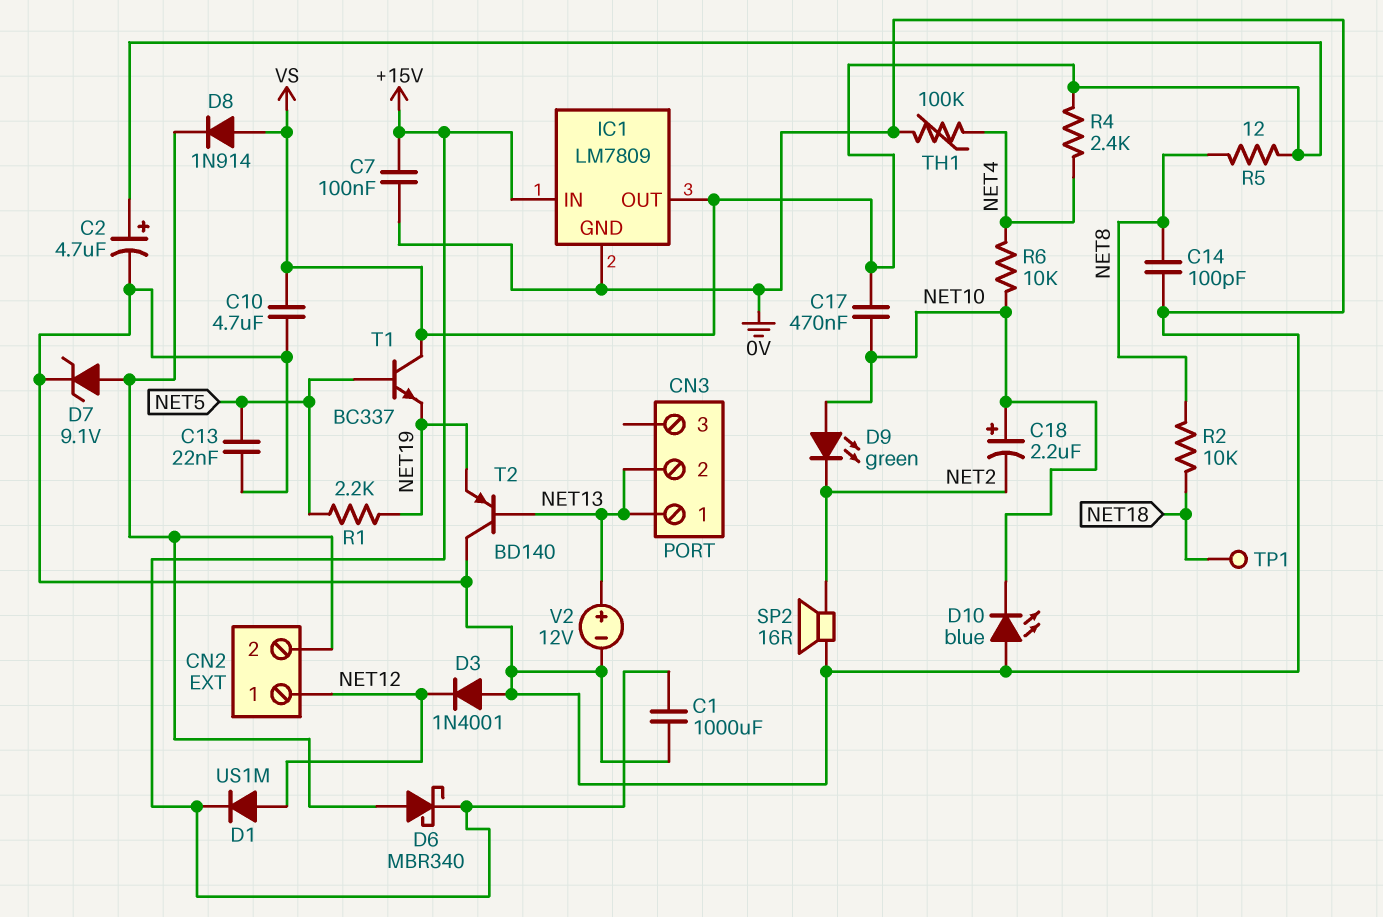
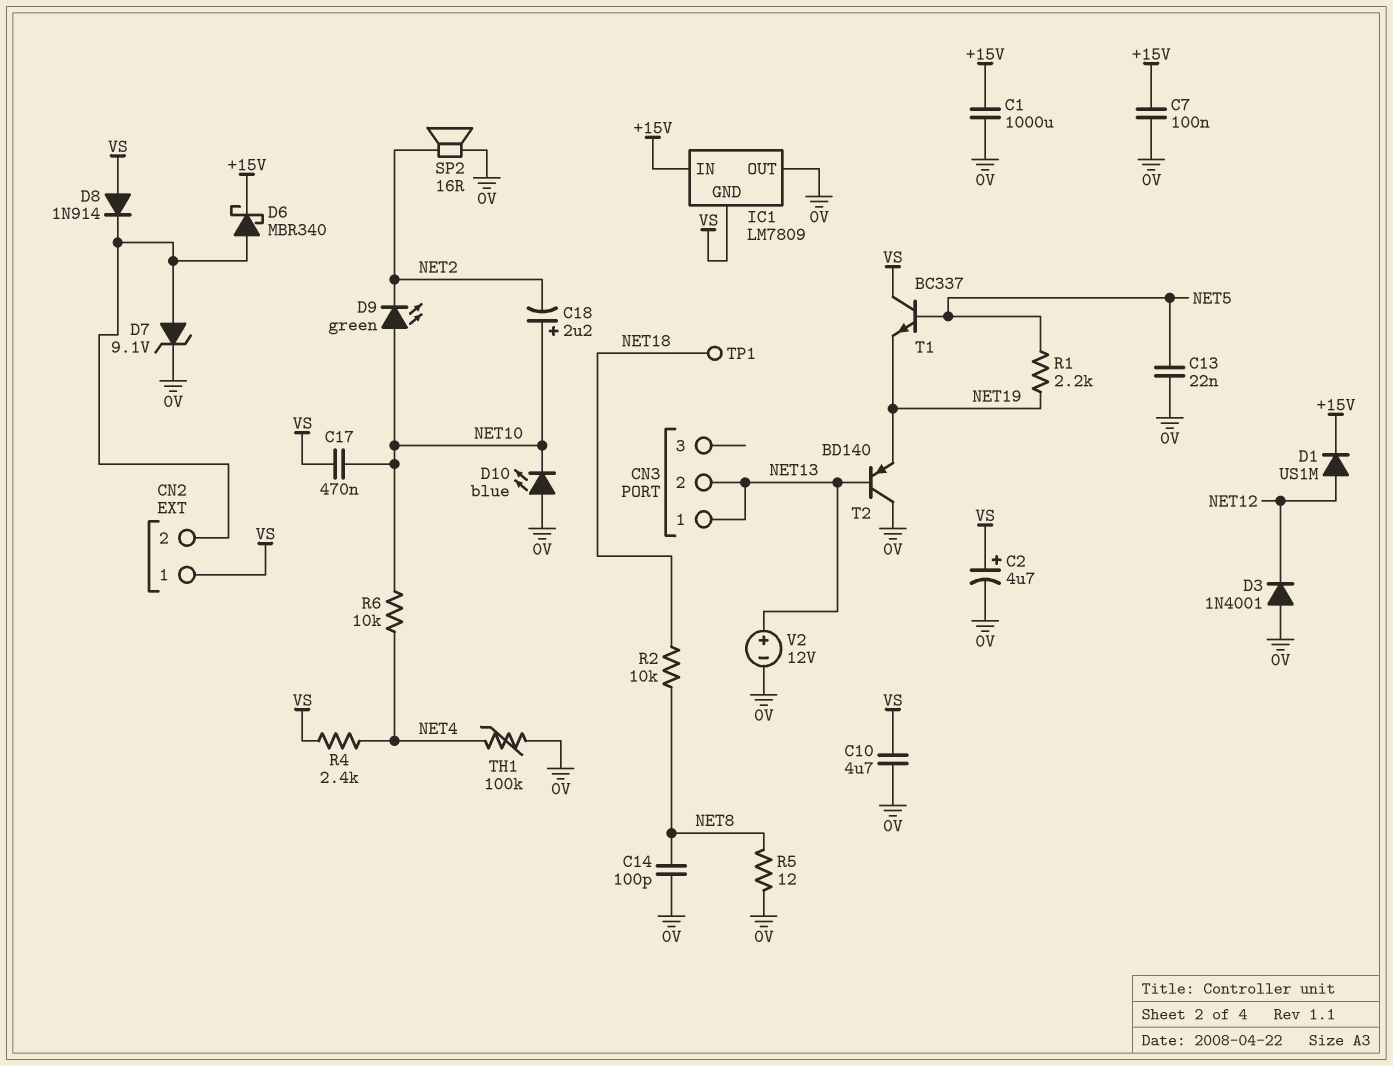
CN2 pin 1: NET12 -> VS
IC1 pin GND: 0V -> VS
IC1 pin OUT: VS -> 0V
R5: 12 (NET8, VS) -> 12 (0V, NET8)

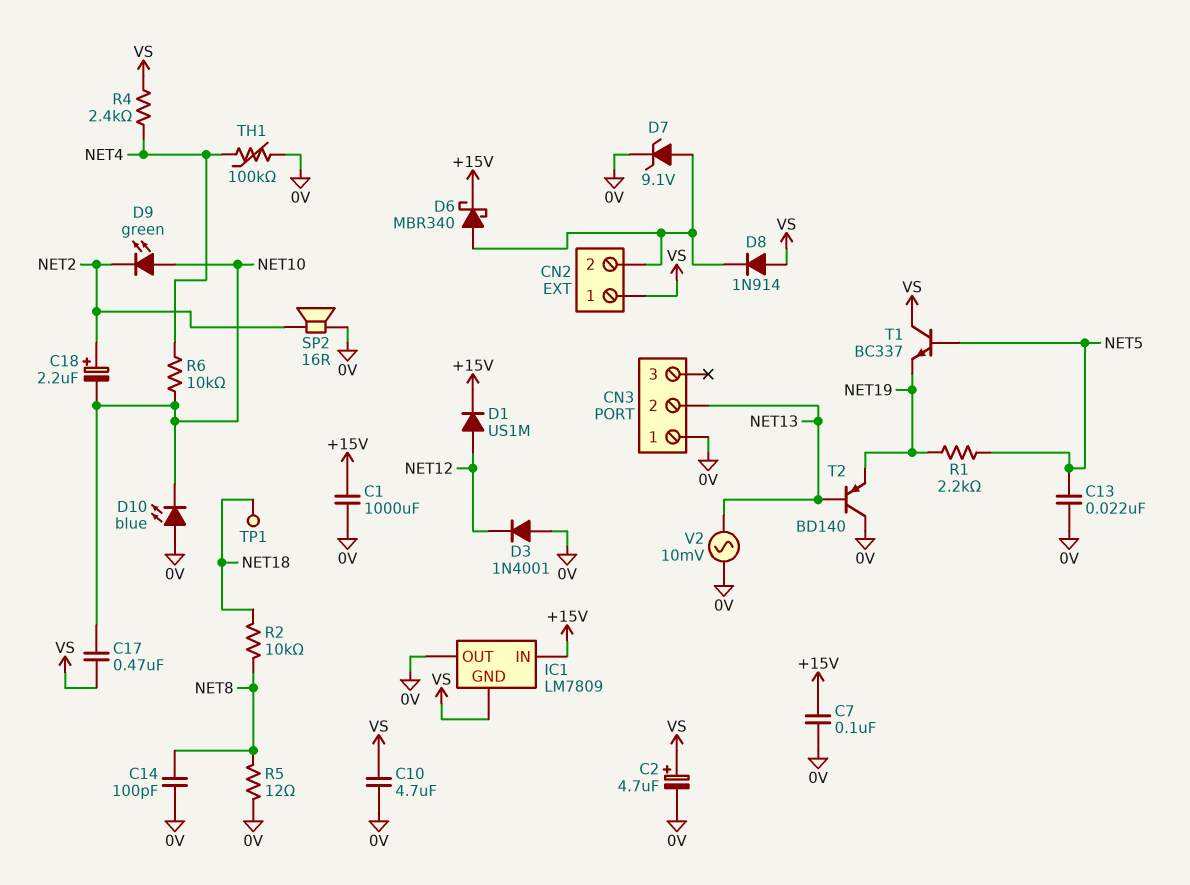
C18: 2.2uF (plus NET10, minus NET2) -> 2.2uF (plus NET2, minus NET10)
CN3 pin 1: NET13 -> 0V
V2: 12V (plus NET13, minus 0V) -> AC 10mV (0V, NET13)

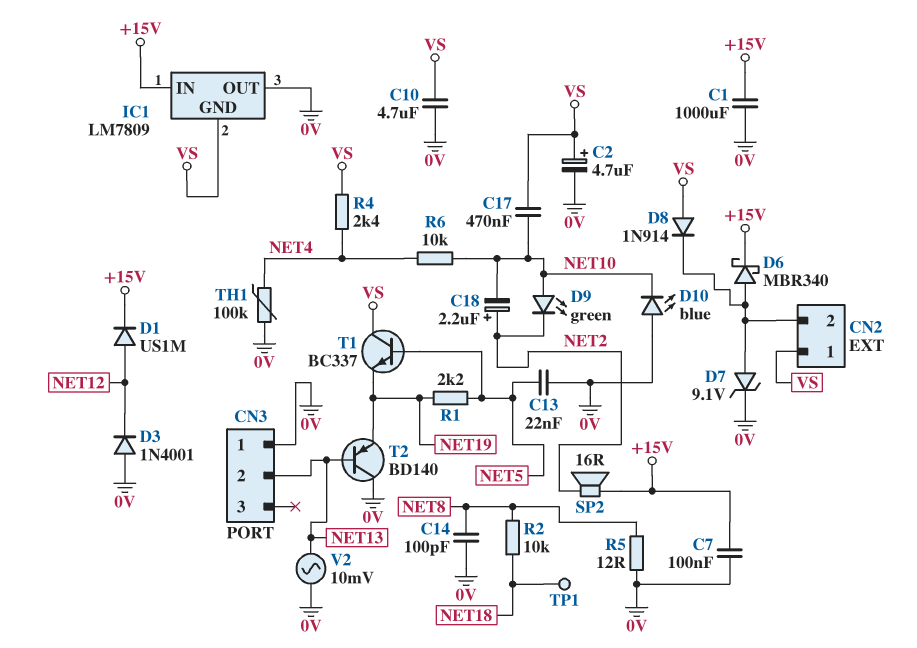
SP2: speaker 16R (0V, NET2) -> speaker 16R (+15V, NET2)

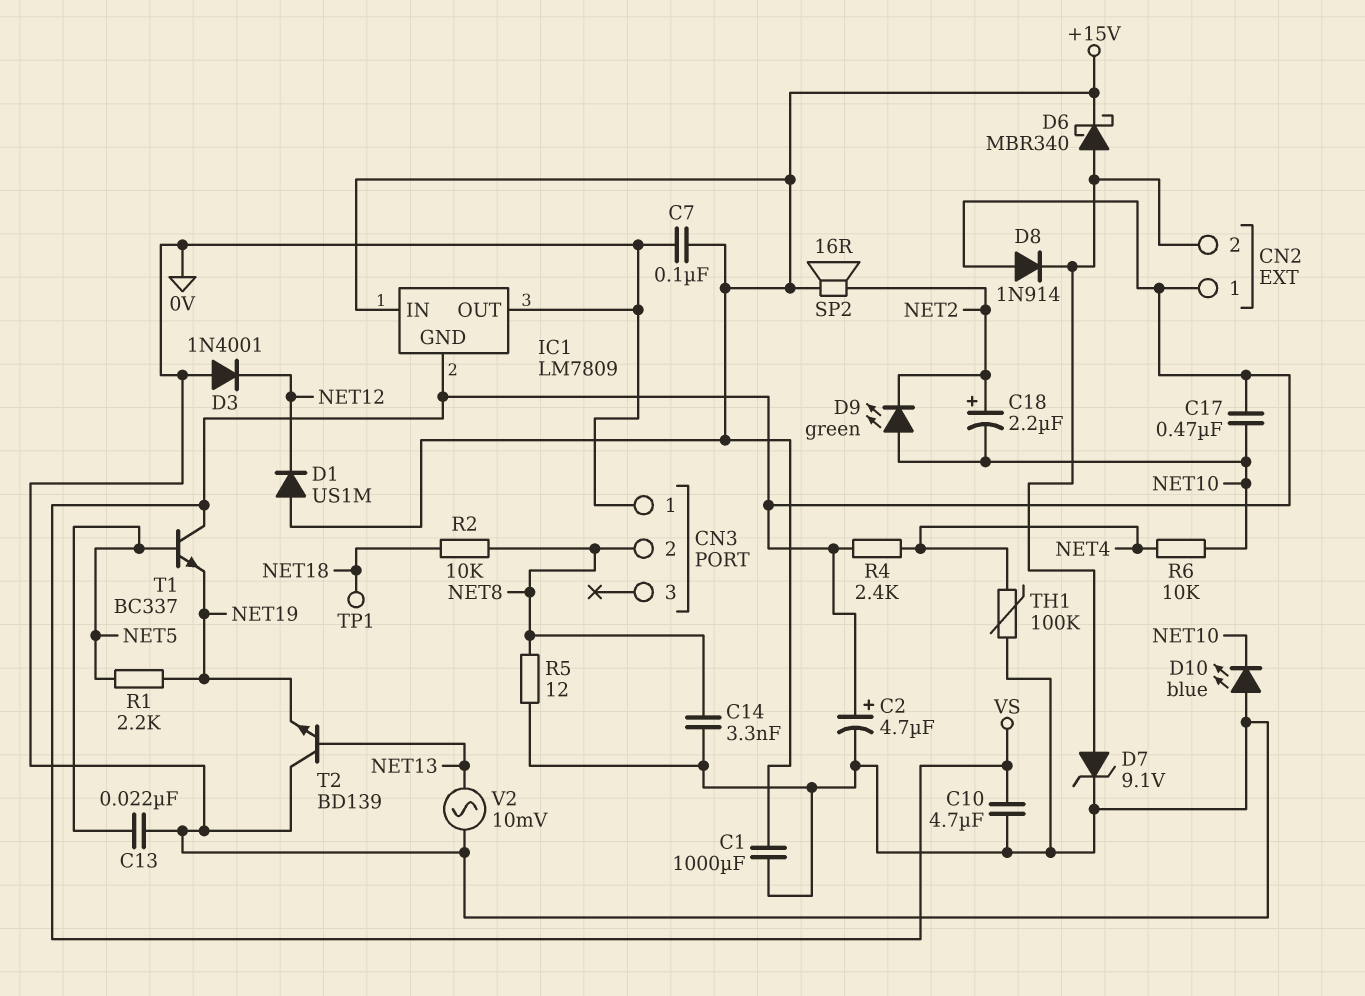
C14: 100pF (0V, NET8) -> 3.3nF (0V, NET8)
CN3 pin 2: NET13 -> NET8
D1: diode US1M (A NET12, K +15V) -> diode US1M (A +15V, K NET12)
T2: PNP BD140 (B NET13, C 0V, E NET19) -> NPN BD139 (B NET13, C 0V, E NET19)

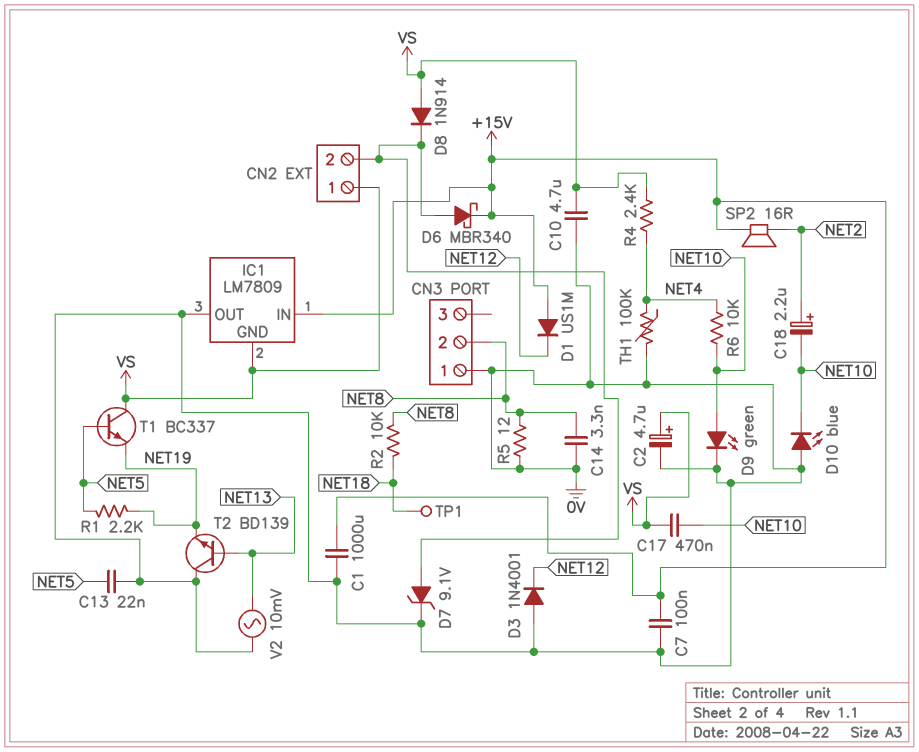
D9: LED green (A NET10, K NET2) -> LED green (A NET10, K 0V)

